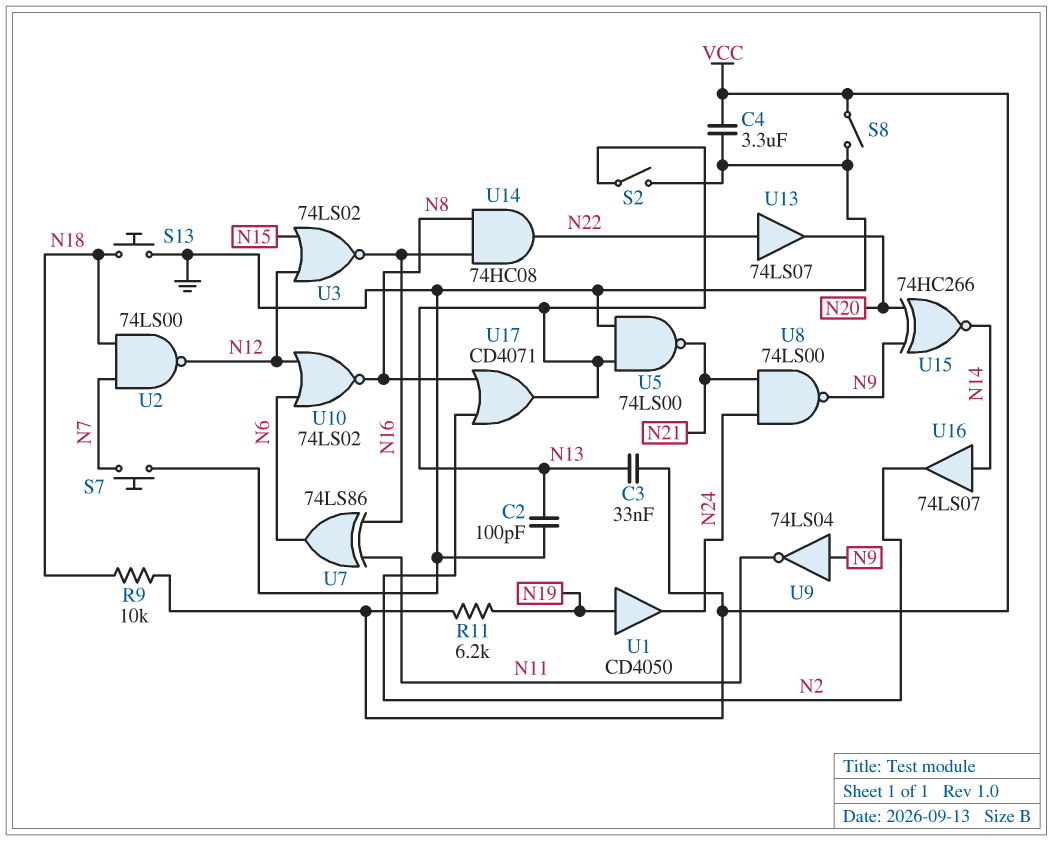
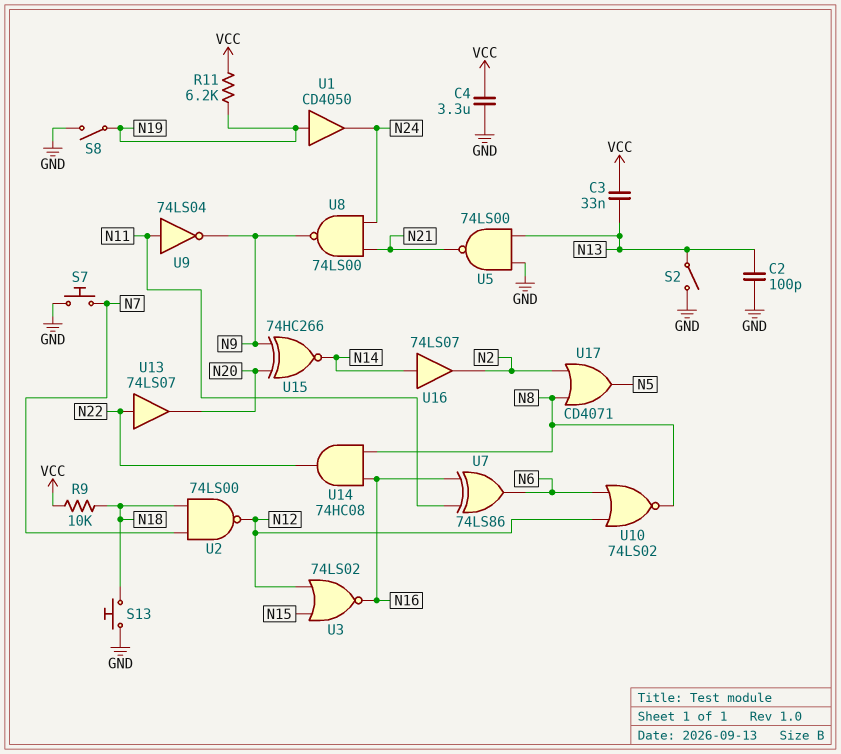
S8: switch (GND, VCC) -> switch (GND, N19)
U9: NOT 74LS04 (in N9, out N11) -> NOT 74LS04 (in N11, out N9)
U17: OR CD4071 (in N2, in N8, out N13) -> OR CD4071 (in N2, in N8, out N5)

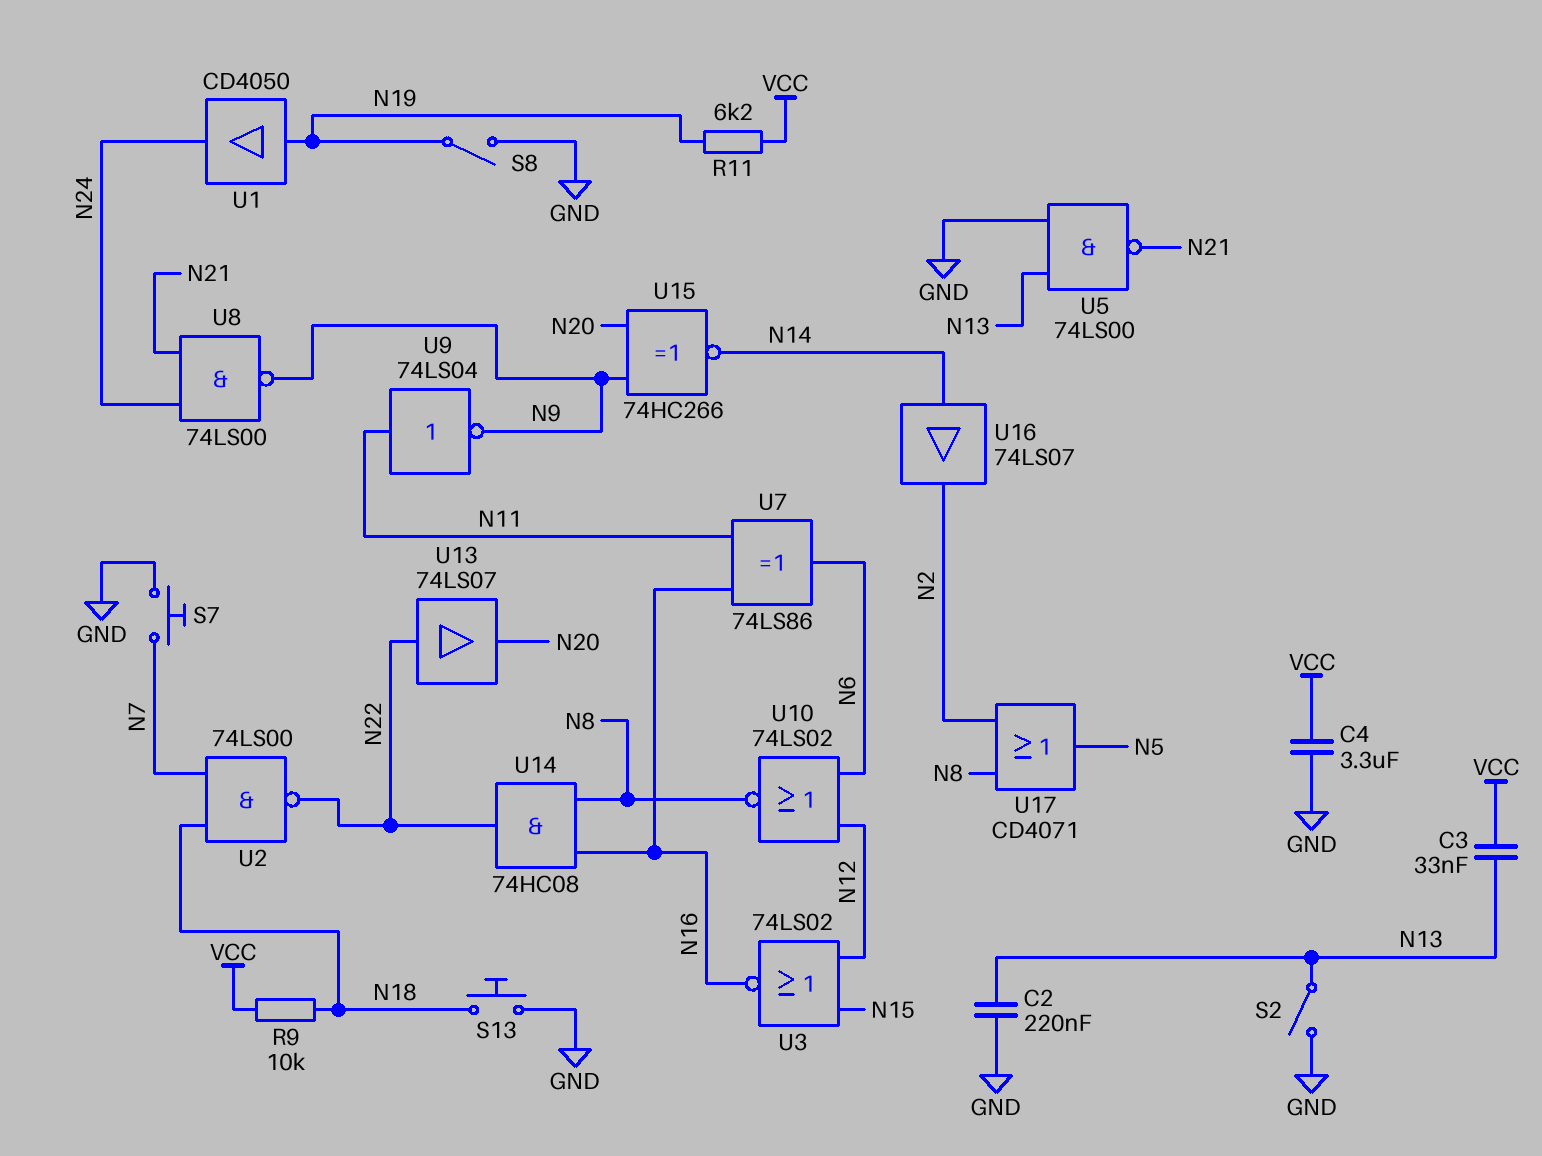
C2: 100pF (GND, N13) -> 220nF (GND, N13)
U2: NAND 74LS00 (in N7, in N18, out N12) -> NAND 74LS00 (in N7, in N18, out N22)

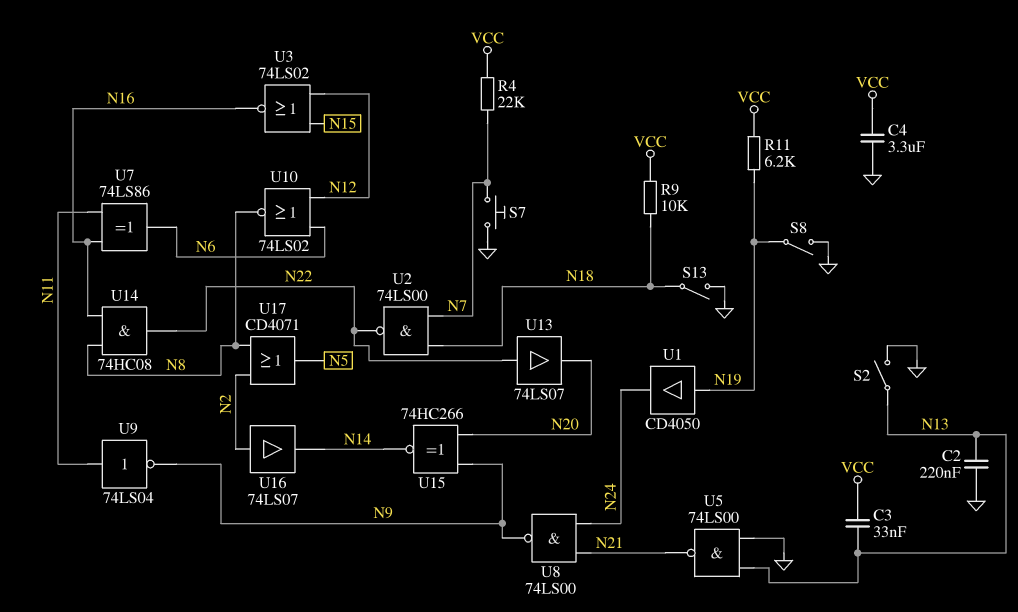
R4: none -> 22k (N7, VCC)
S13: button (GND, N18) -> switch (GND, N18)
U16: buffer 74LS07 (in N14, out N2) -> buffer 74LS07 (in N2, out N14)

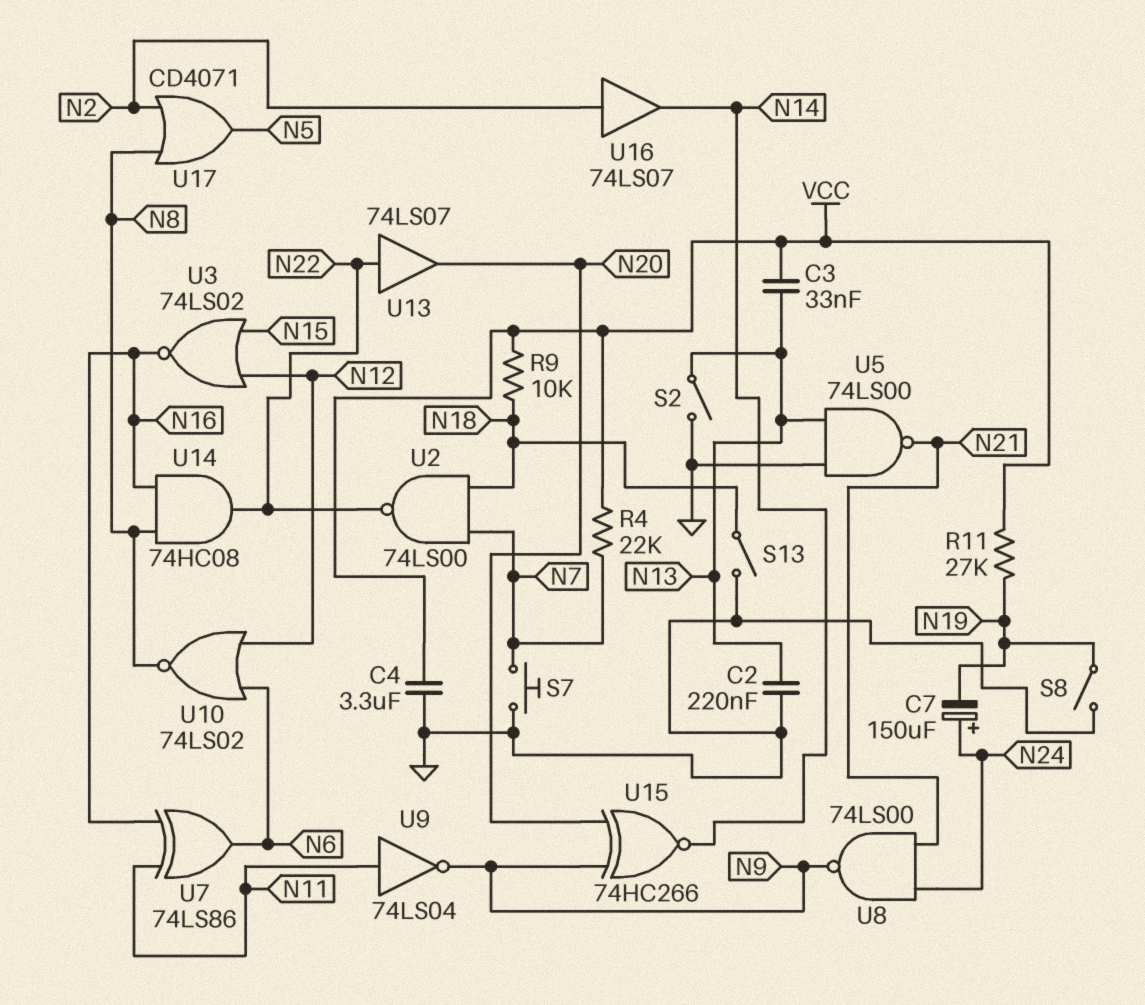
C7: none -> 150uF (plus N24, minus N19)
R11: 6.2k (N19, VCC) -> 27k (N19, VCC)
U1: buffer CD4050 (in N19, out N24) -> none

